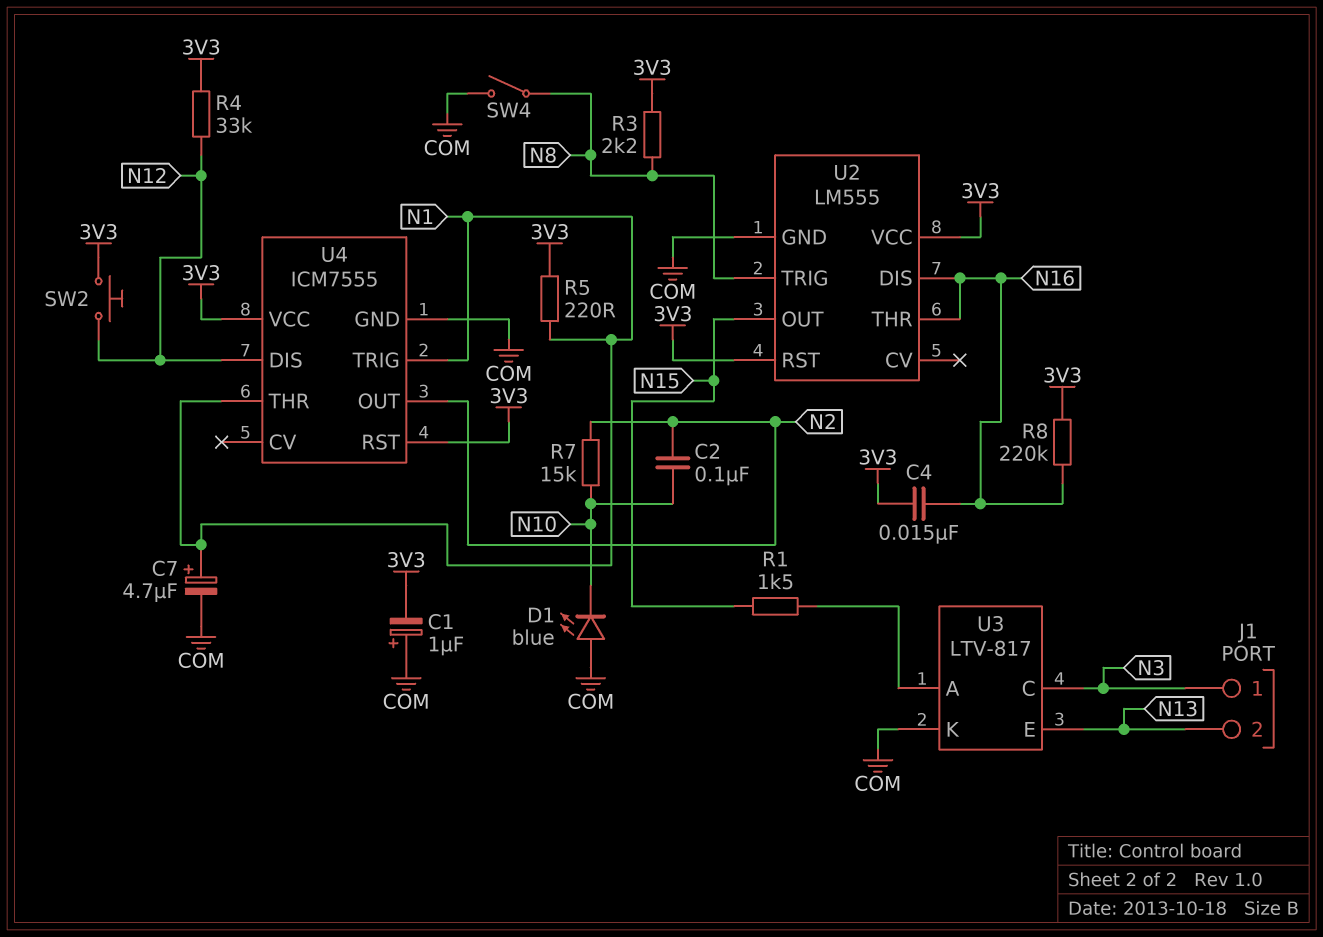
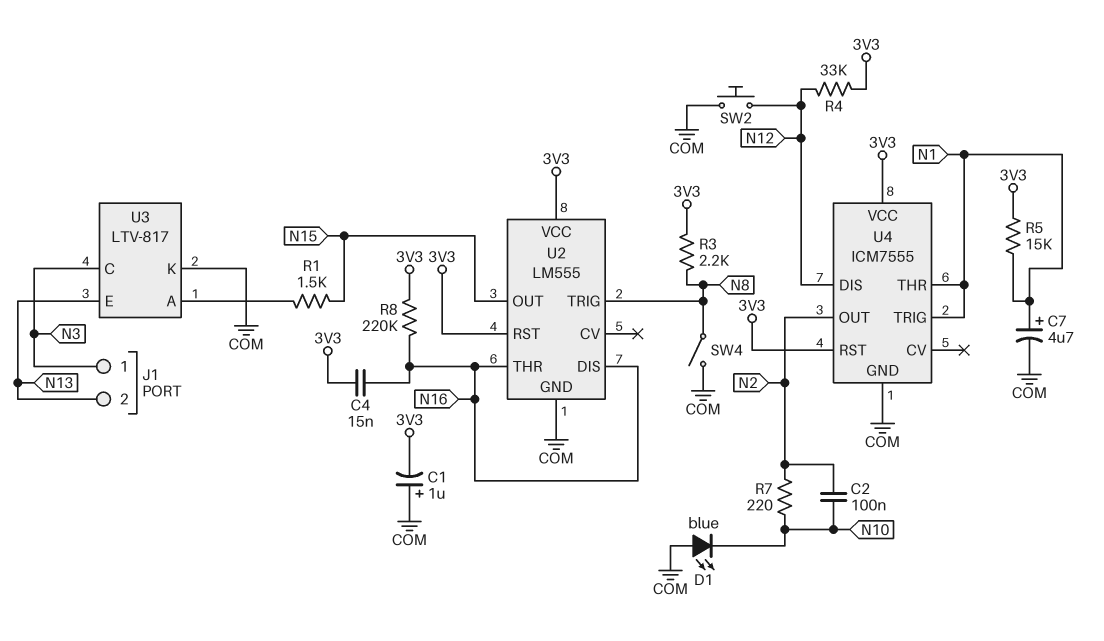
R5: 220 (3V3, N1) -> 15k (3V3, N1)
R7: 15k (N2, N10) -> 220 (N2, N10)
SW2: button (3V3, N12) -> button (COM, N12)

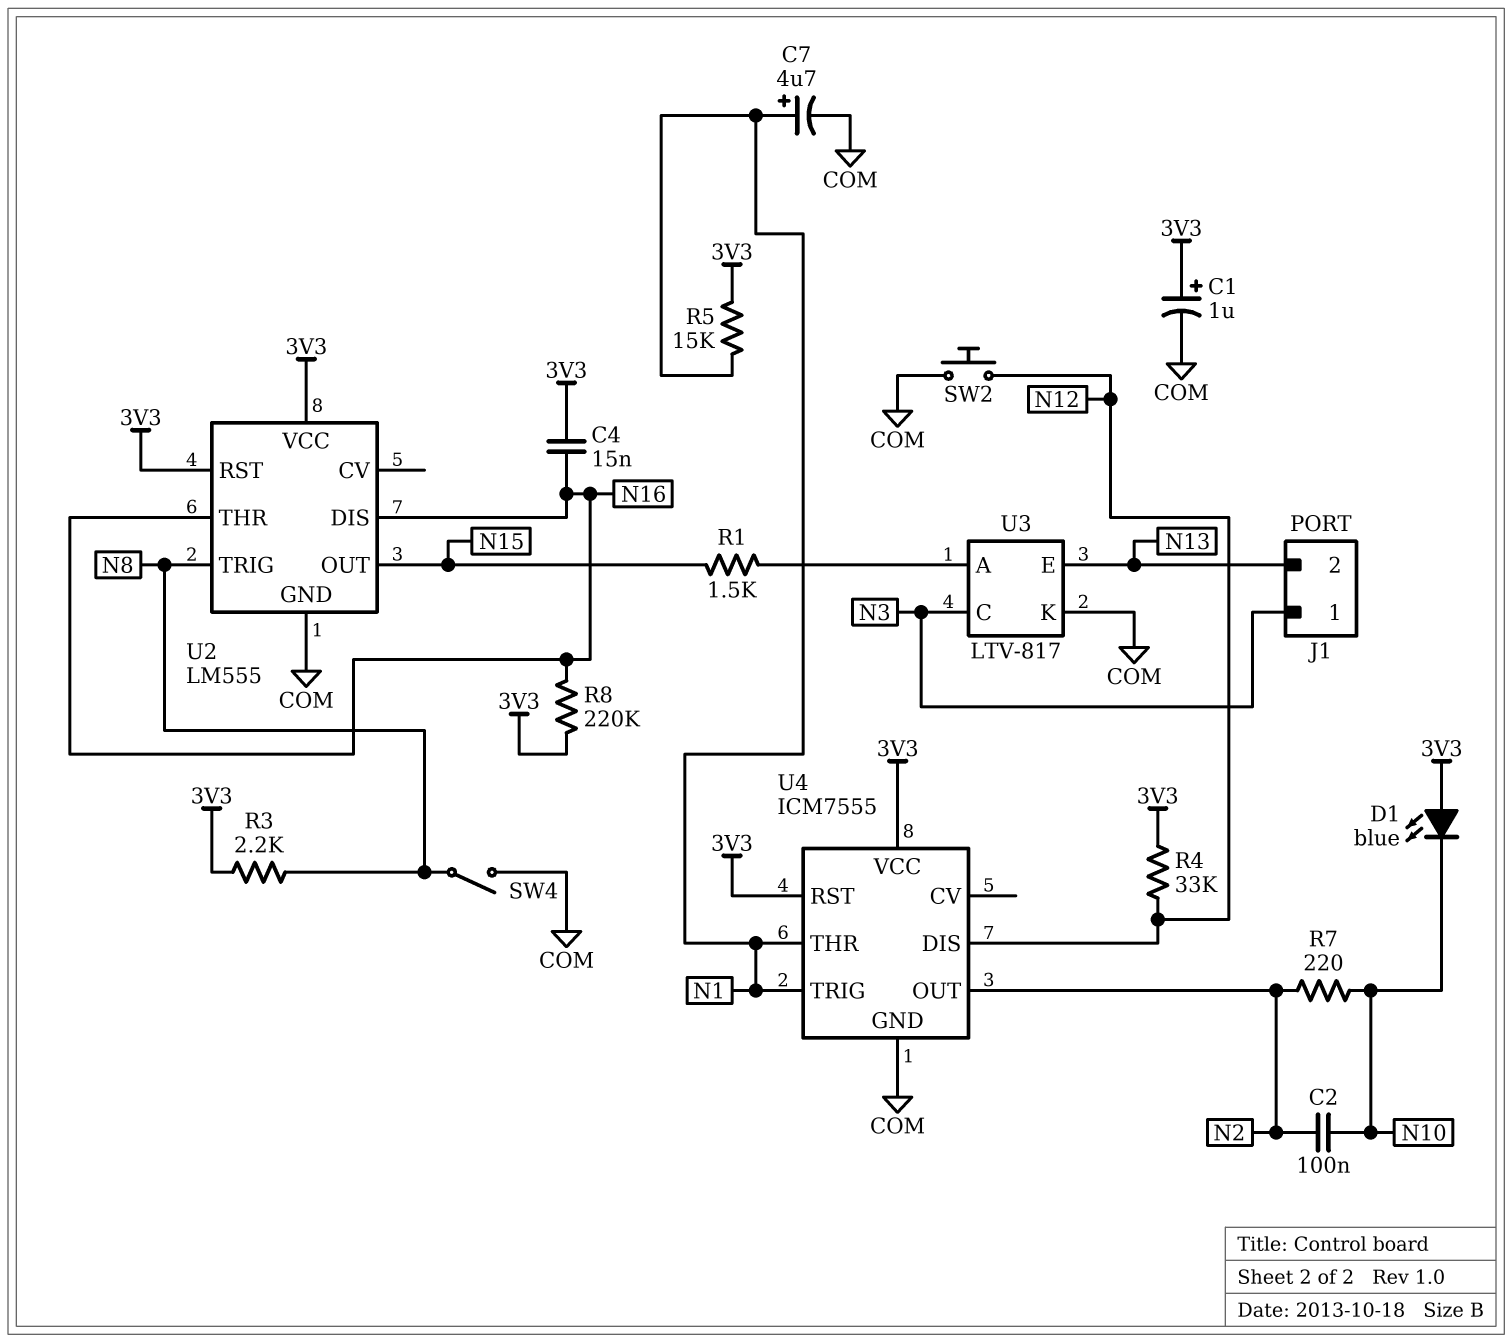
C1: 1uF (plus COM, minus 3V3) -> 1uF (plus 3V3, minus COM)
D1: LED blue (A COM, K N10) -> LED blue (A 3V3, K N10)

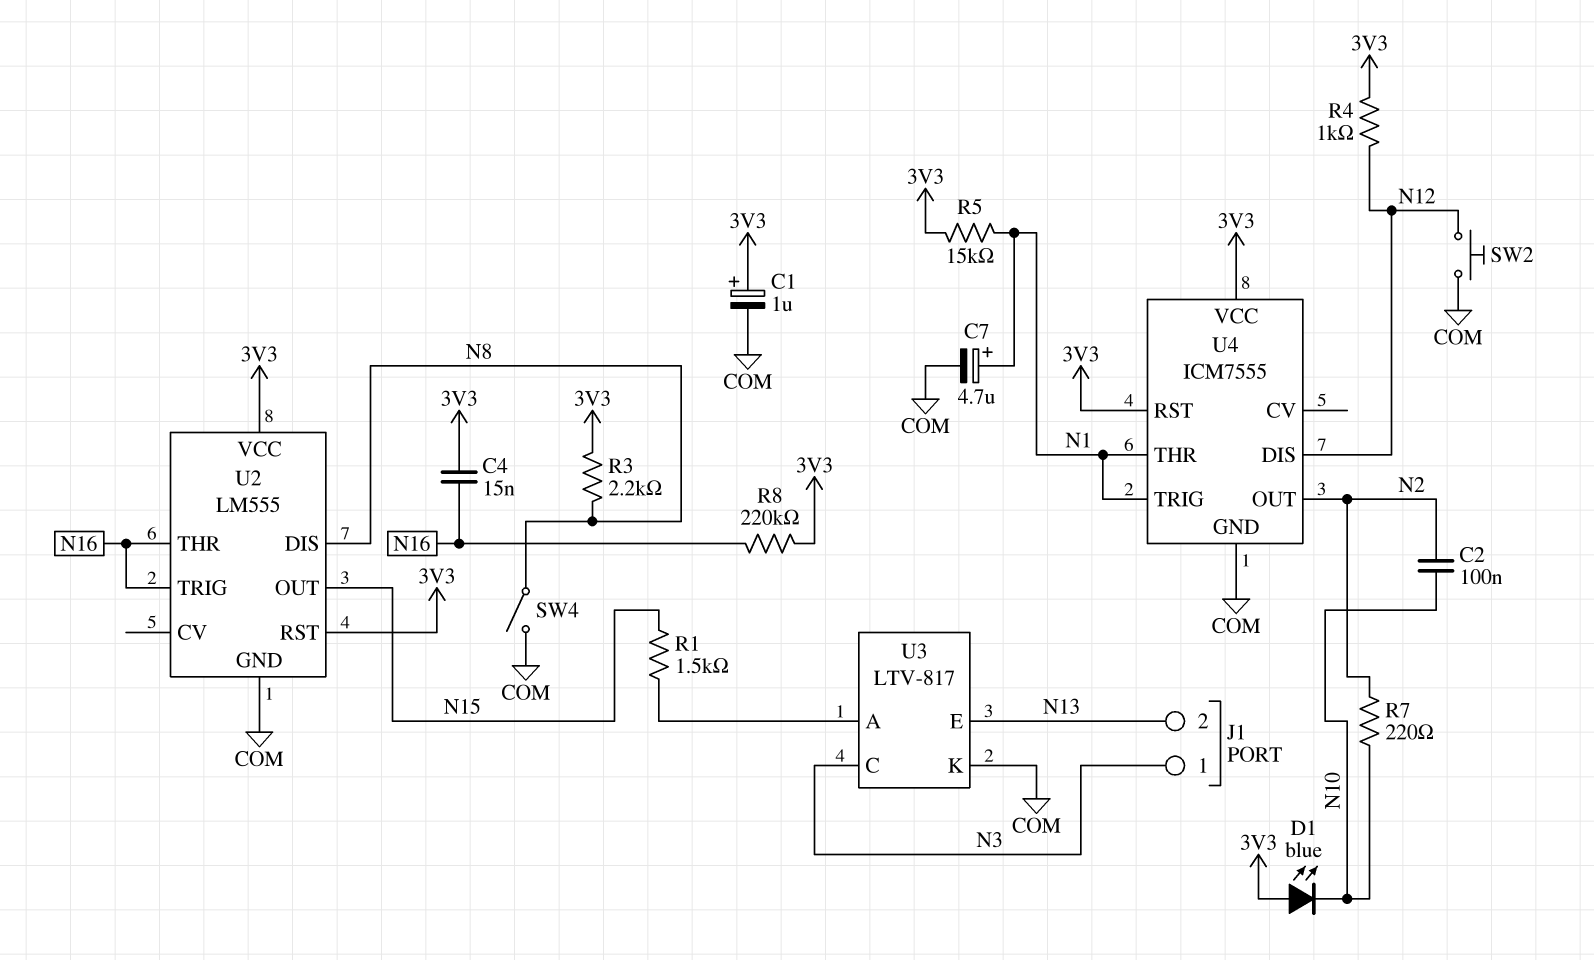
R4: 33k (3V3, N12) -> 1k (3V3, N12)
U2 pin DIS: N16 -> N8
U2 pin TRIG: N8 -> N16

